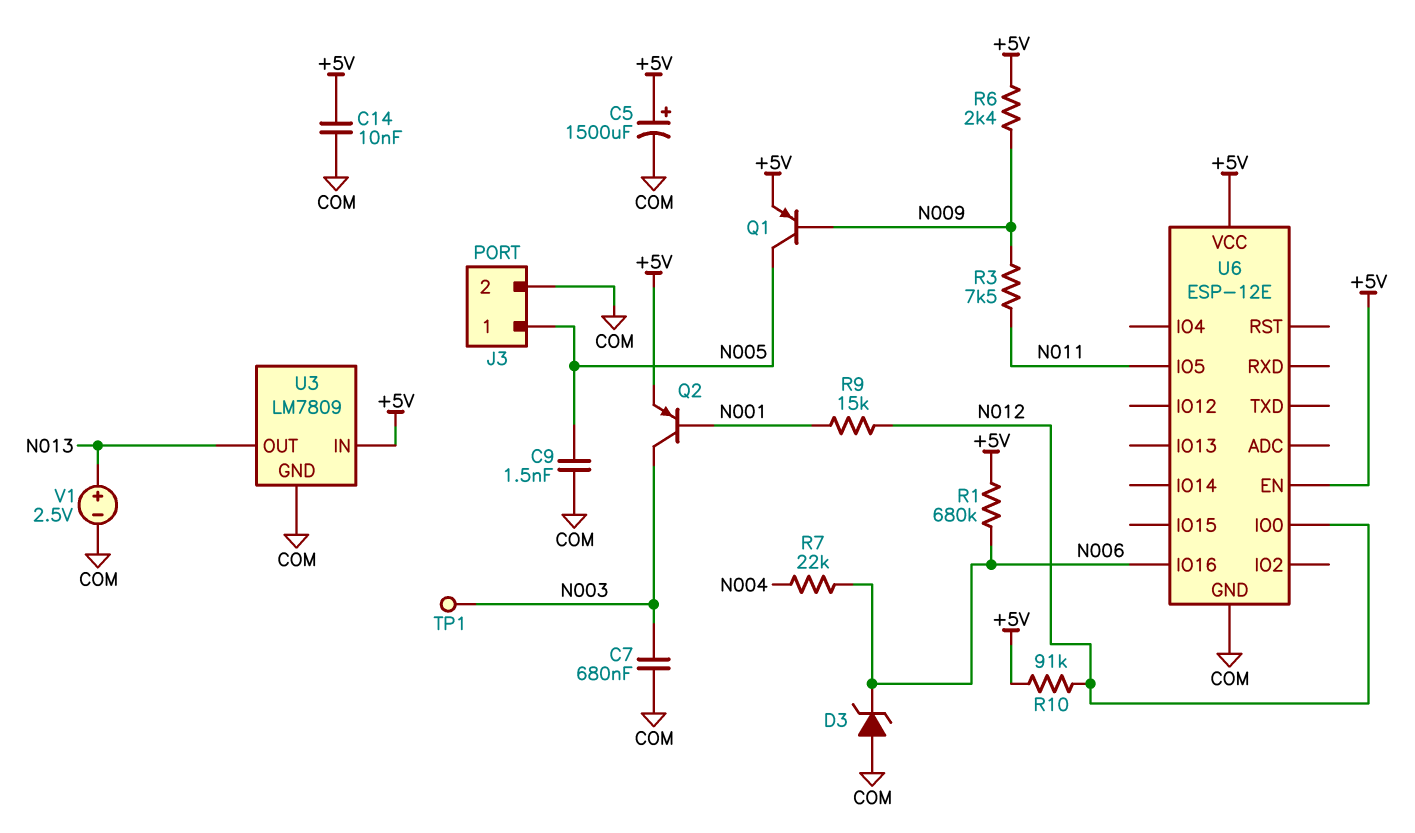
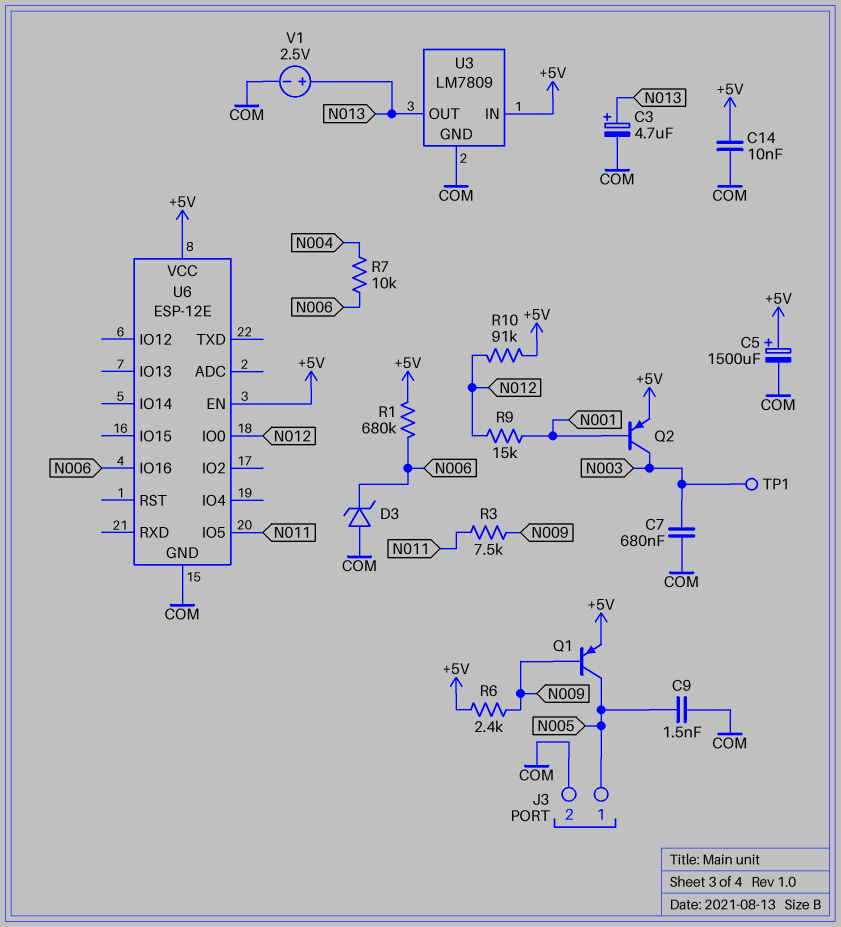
C3: none -> 4.7uF (plus N013, minus COM)
R7: 22k (N004, N006) -> 10k (N004, N006)

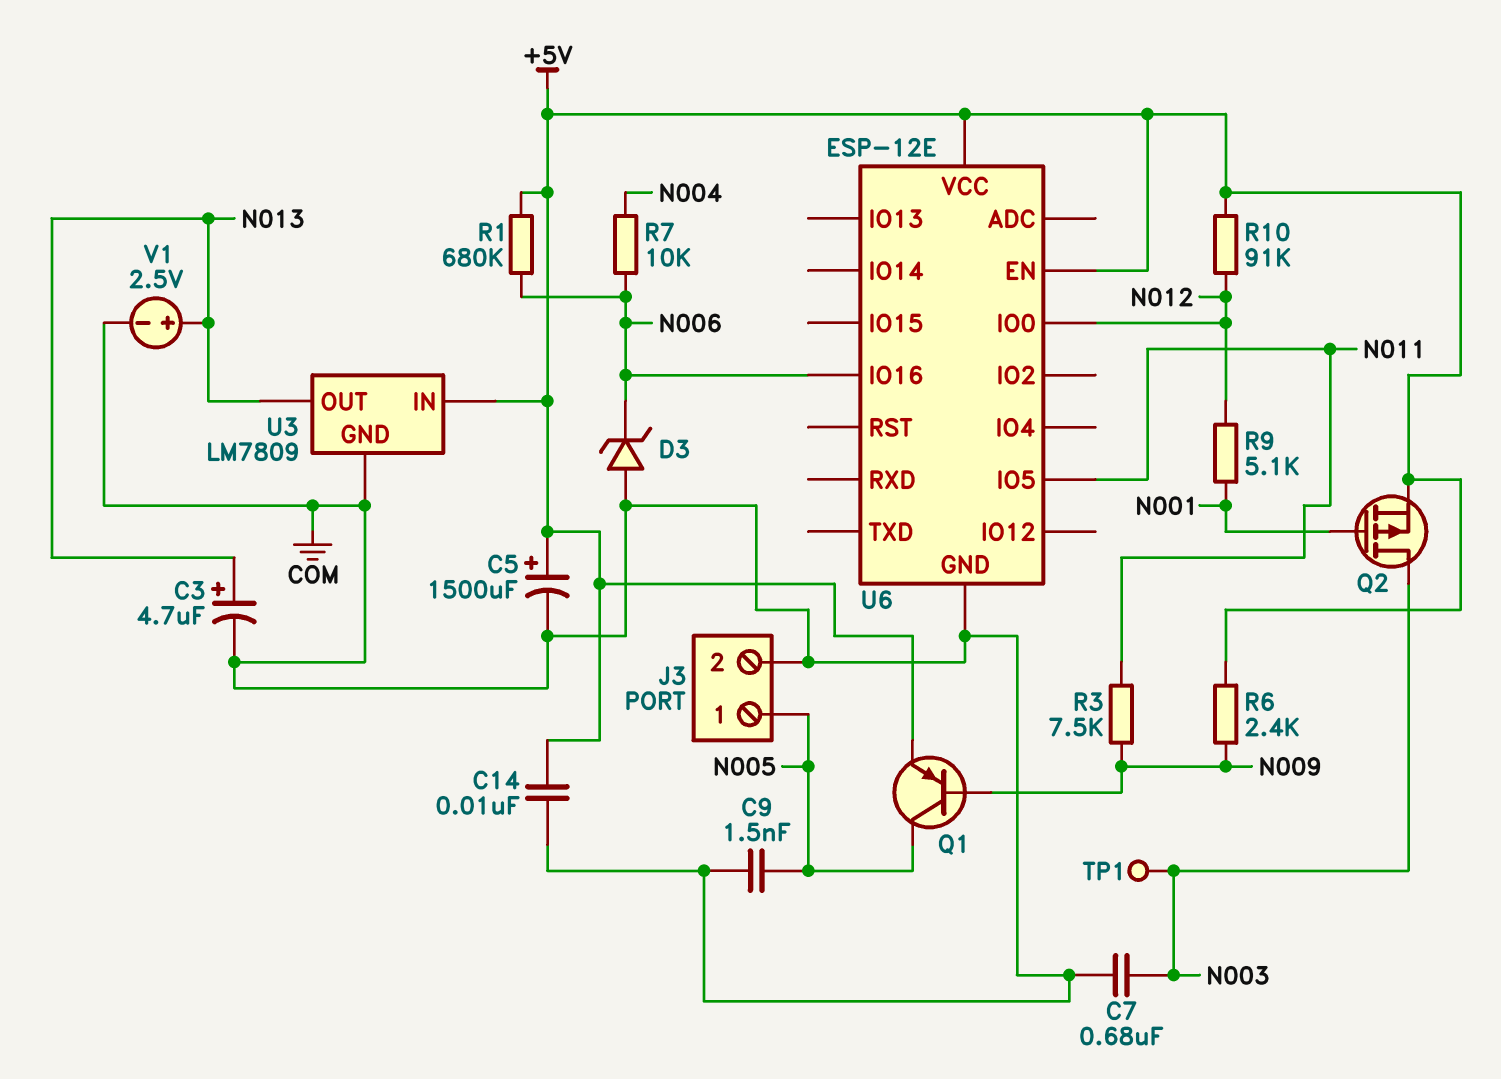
Q2: PNP (B N001, C N003, E +5V) -> PMOS (G N001, D N003, S +5V)
R9: 15k (N001, N012) -> 5.1k (N001, N012)

